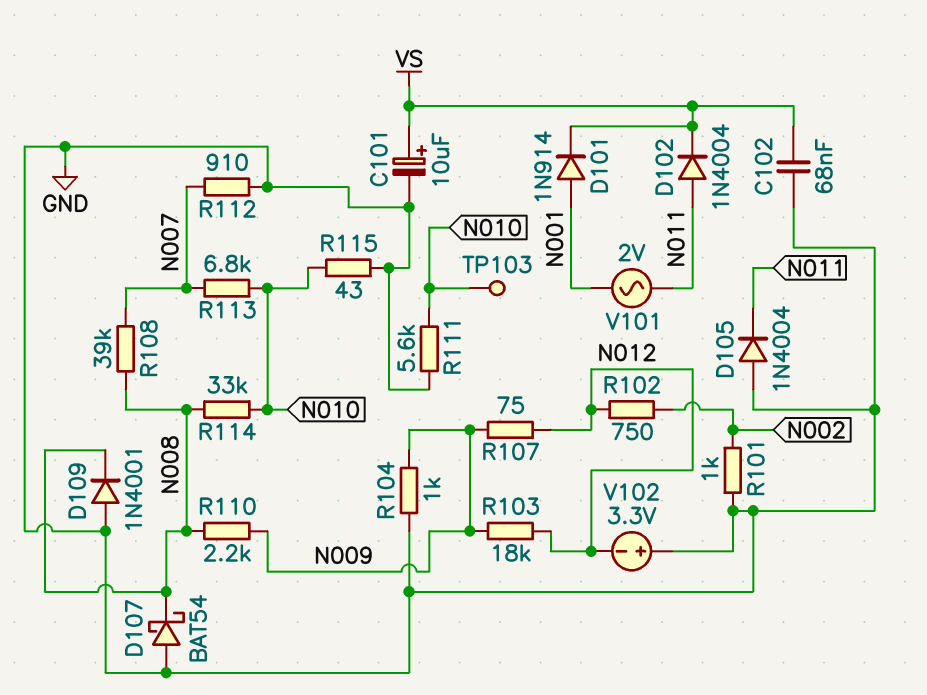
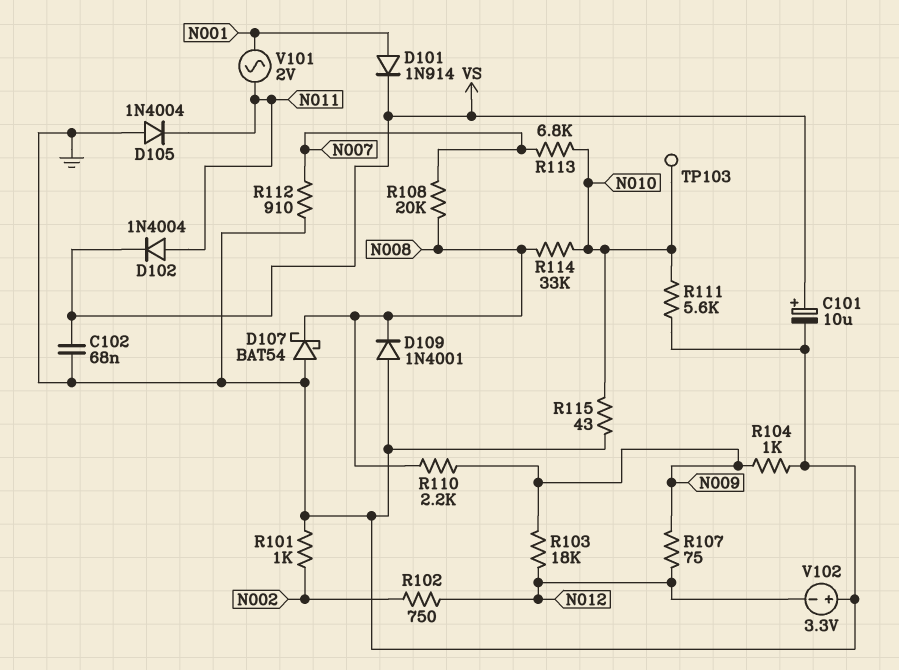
R108: 39k (N007, N008) -> 20k (N007, N008)

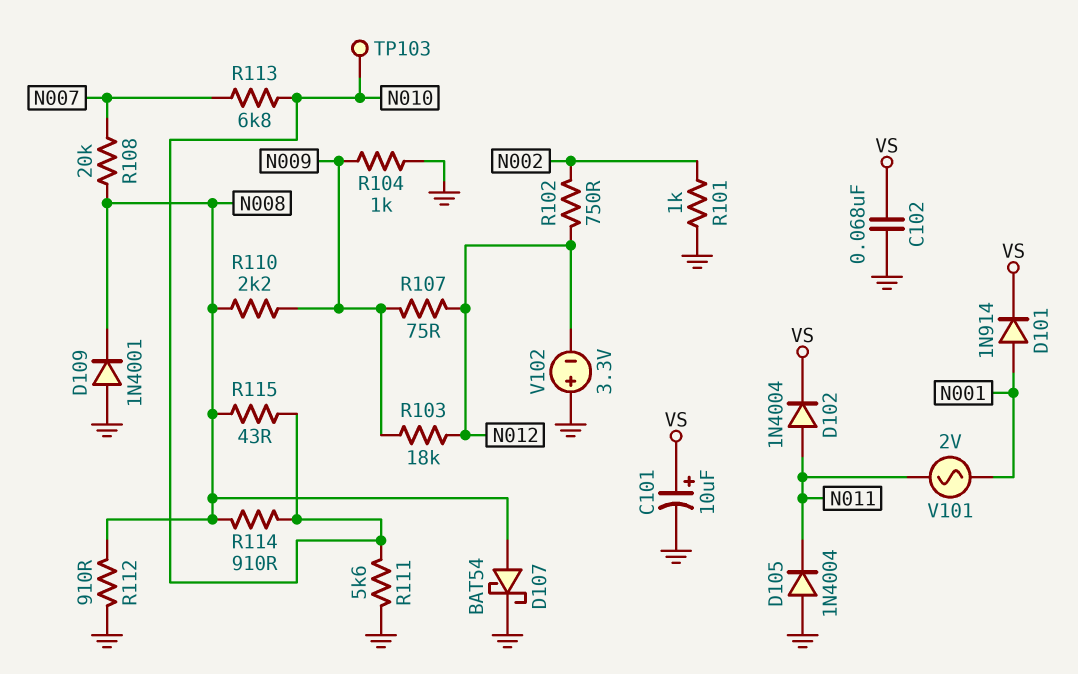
D107: schottky BAT54 (A GND, K N008) -> schottky BAT54 (A N008, K GND)
R112: 910 (GND, N007) -> 910 (GND, N008)
R114: 33k (N008, N010) -> 910 (N008, N010)
R115: 43 (GND, N010) -> 43 (N008, N010)

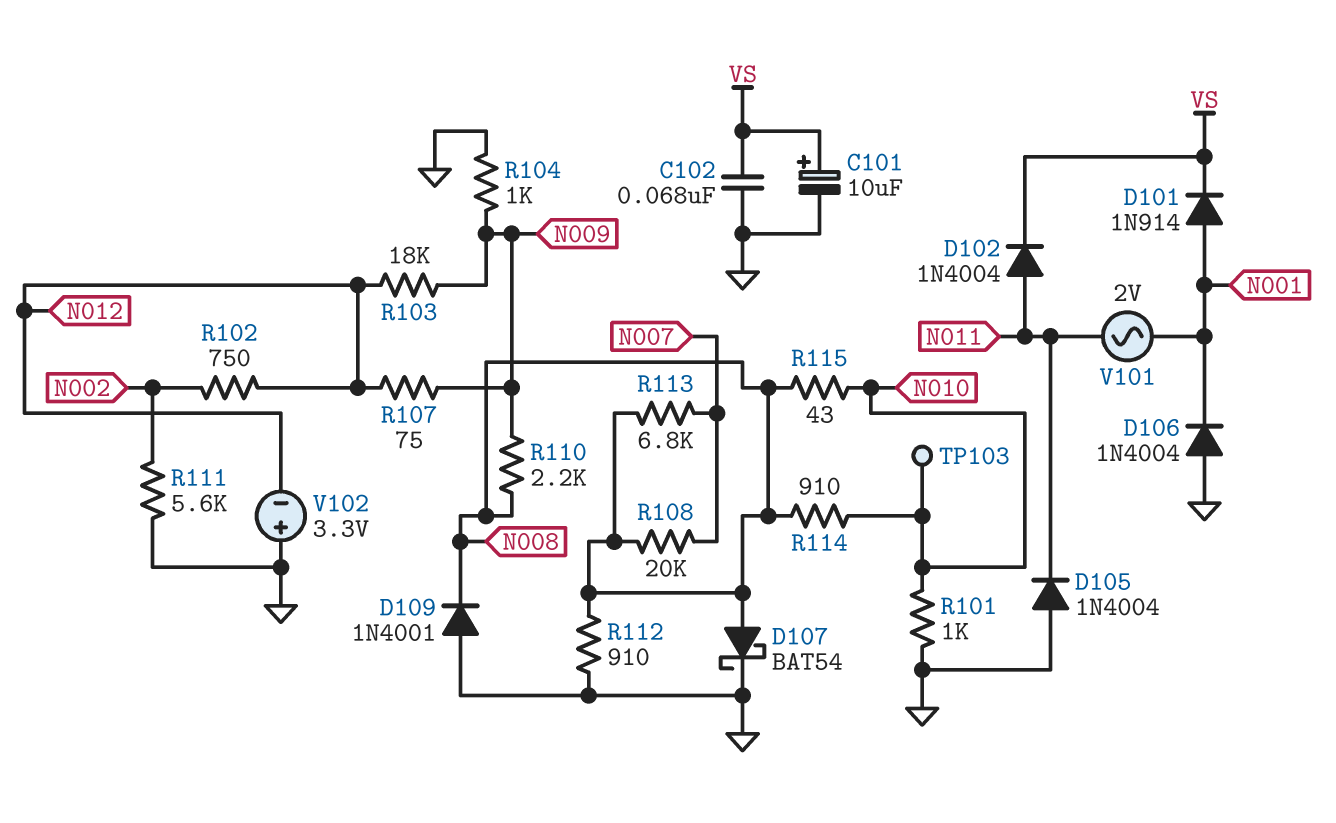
D106: none -> diode 1N4004 (A GND, K N001)
R101: 1k (GND, N002) -> 1k (GND, N010)
R111: 5.6k (GND, N010) -> 5.6k (GND, N002)
R113: 6.8k (N007, N010) -> 6.8k (N007, N008)

